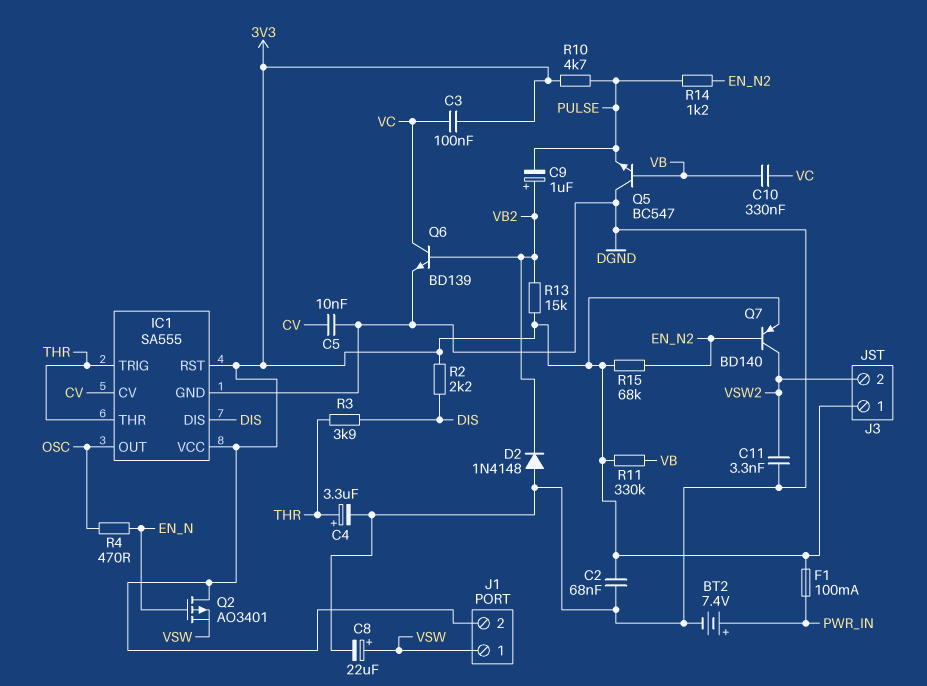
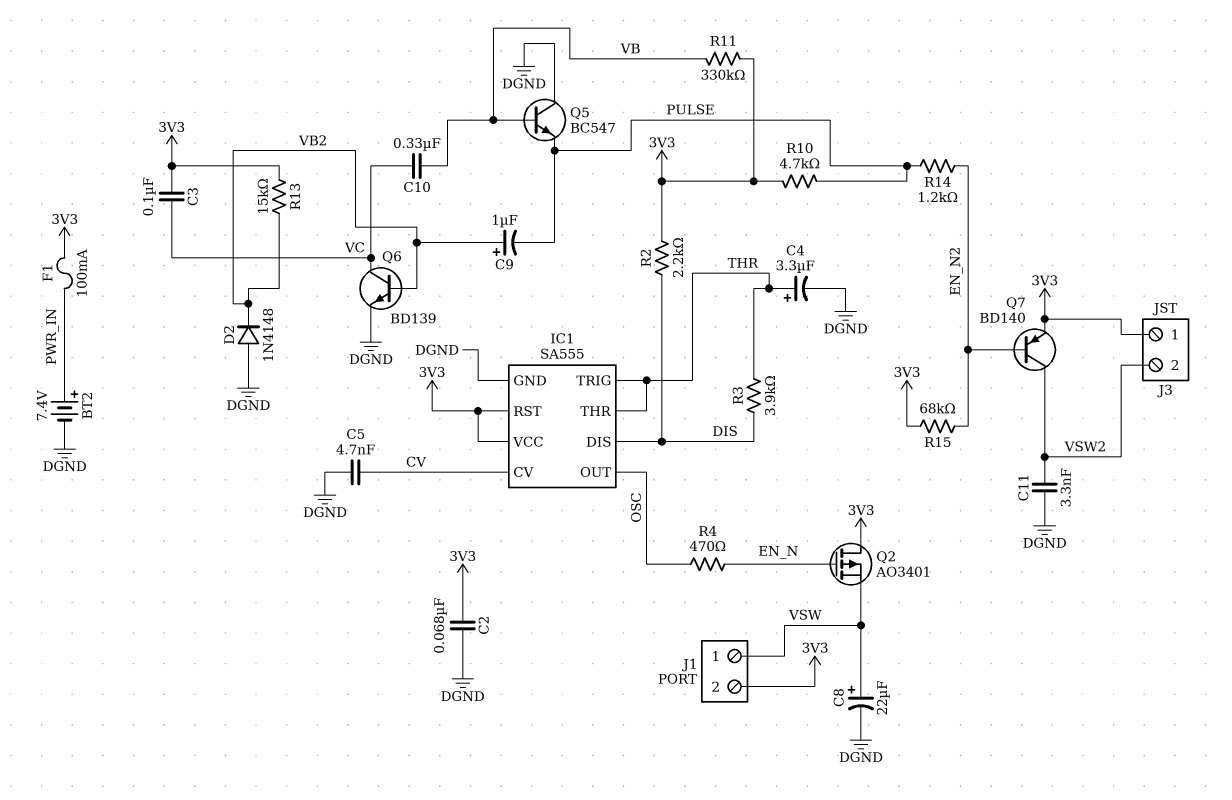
C5: 10nF (CV, DGND) -> 4.7nF (CV, DGND)

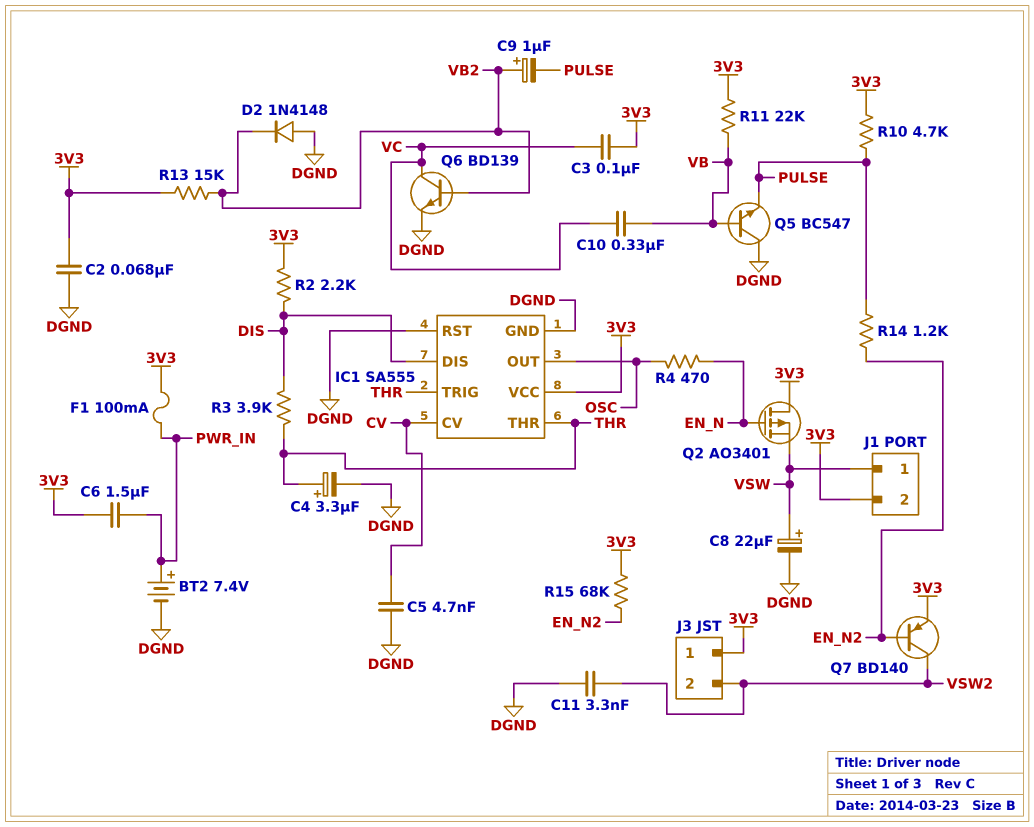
C6: none -> 1.5uF (3V3, PWR_IN)
IC1 pin RST: 3V3 -> DGND
R11: 330k (3V3, VB) -> 22k (3V3, VB)

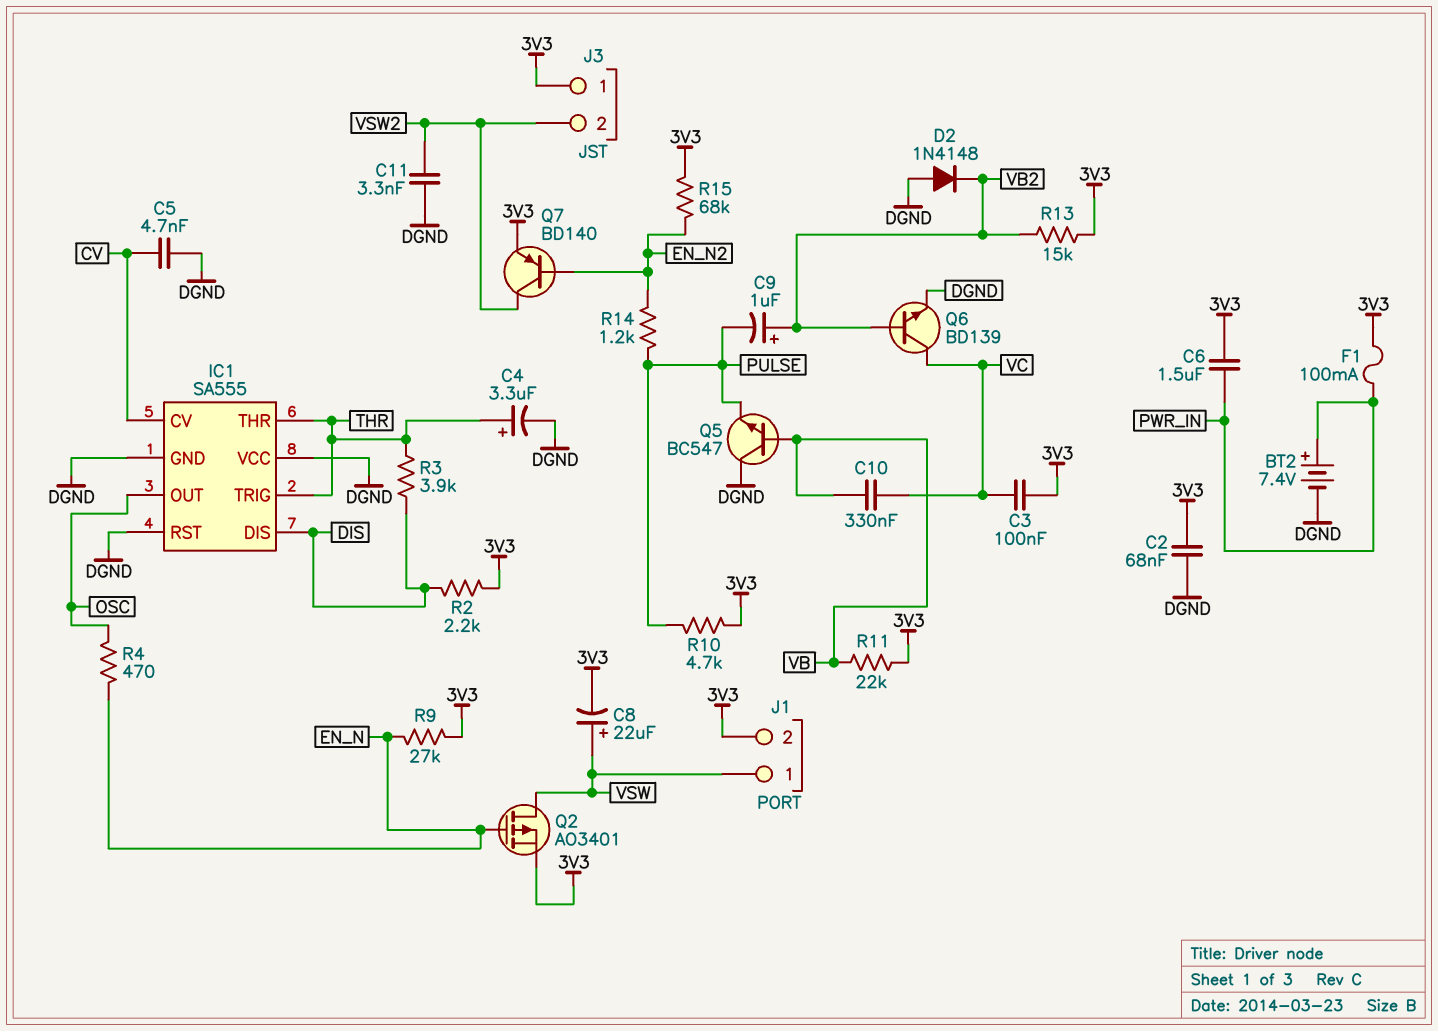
C8: 22uF (plus VSW, minus DGND) -> 22uF (plus VSW, minus 3V3)
IC1 pin VCC: 3V3 -> DGND
Q2: PMOS AO3401 (G EN_N, D 3V3, S VSW) -> PMOS AO3401 (G EN_N, D VSW, S 3V3)
R9: none -> 27k (3V3, EN_N)

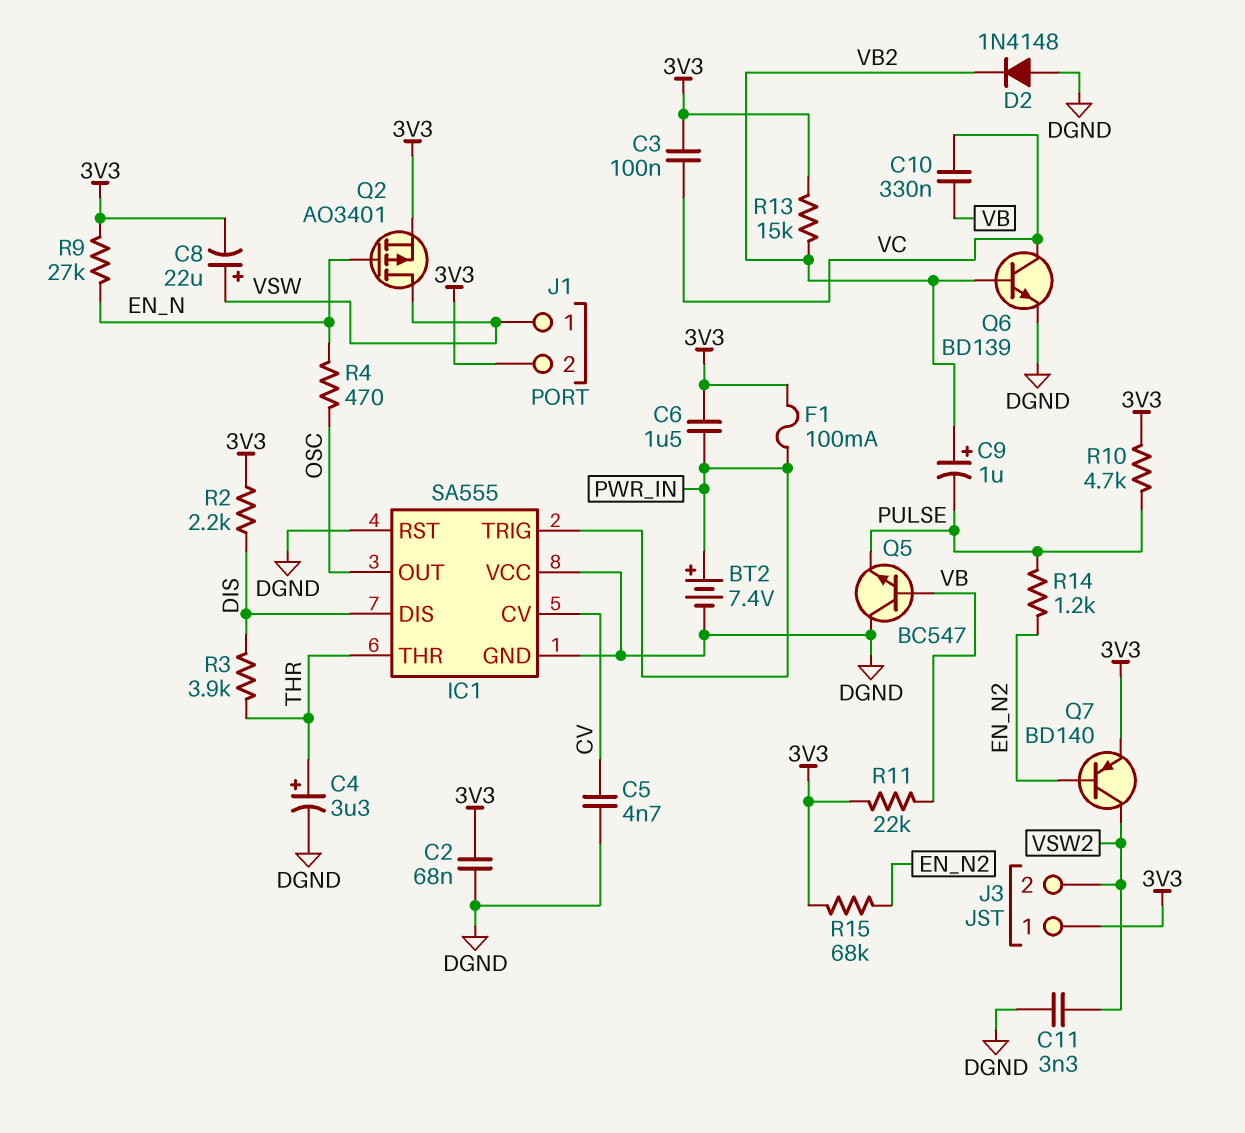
IC1 pin TRIG: THR -> PWR_IN

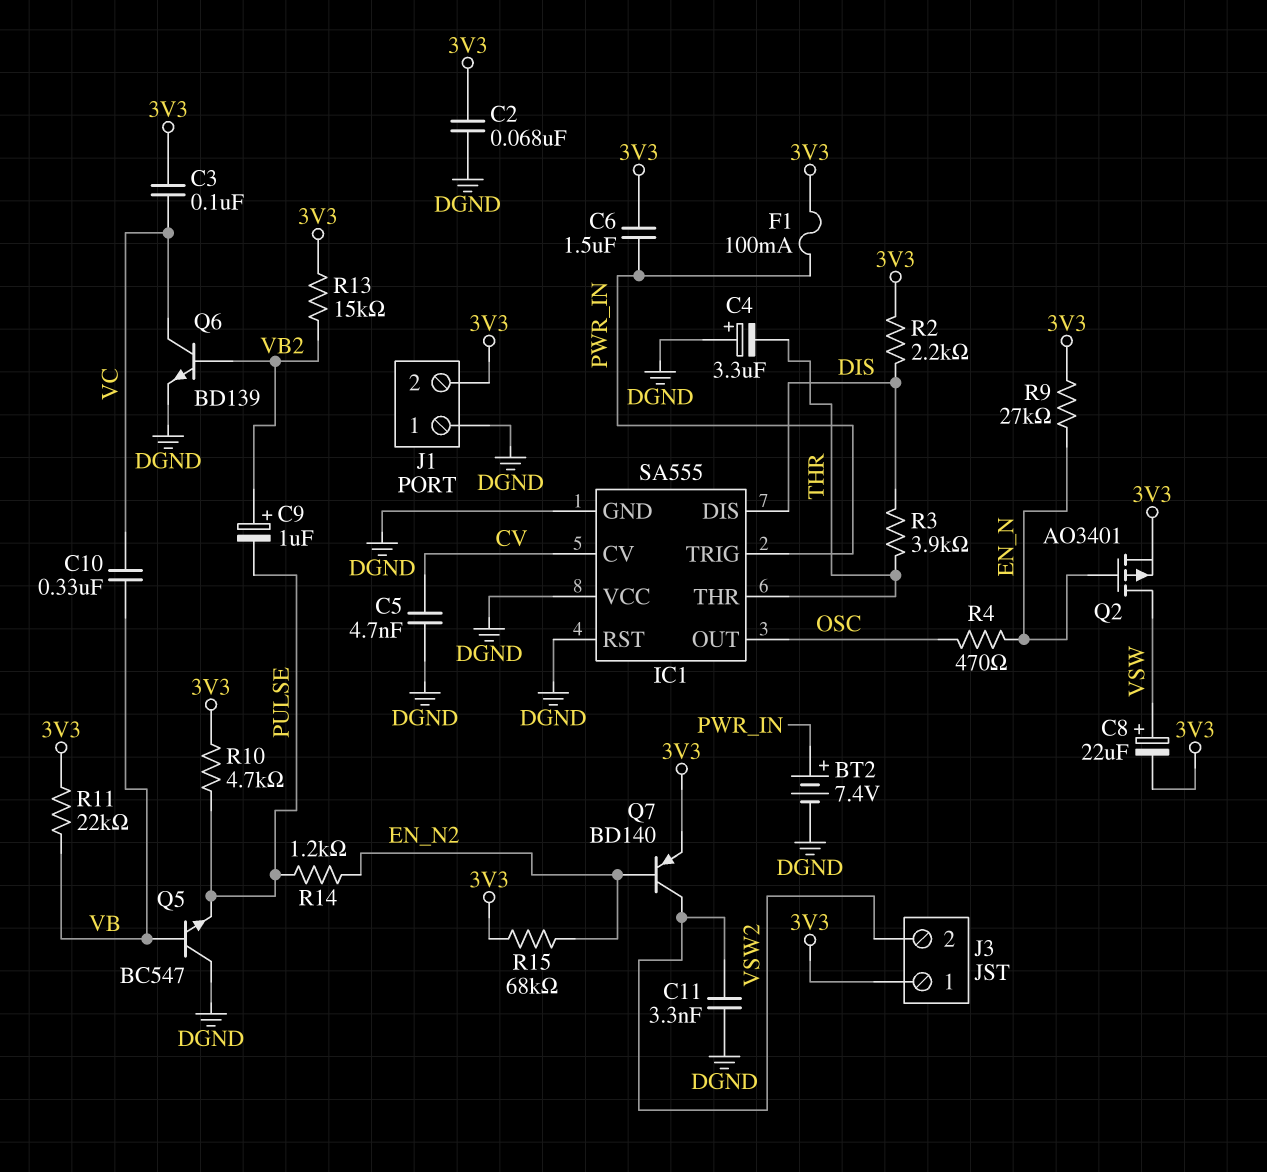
C4: 3.3uF (plus THR, minus DGND) -> 3.3uF (plus DGND, minus THR)
D2: diode 1N4148 (A DGND, K VB2) -> none
J1 pin 1: VSW -> DGND

